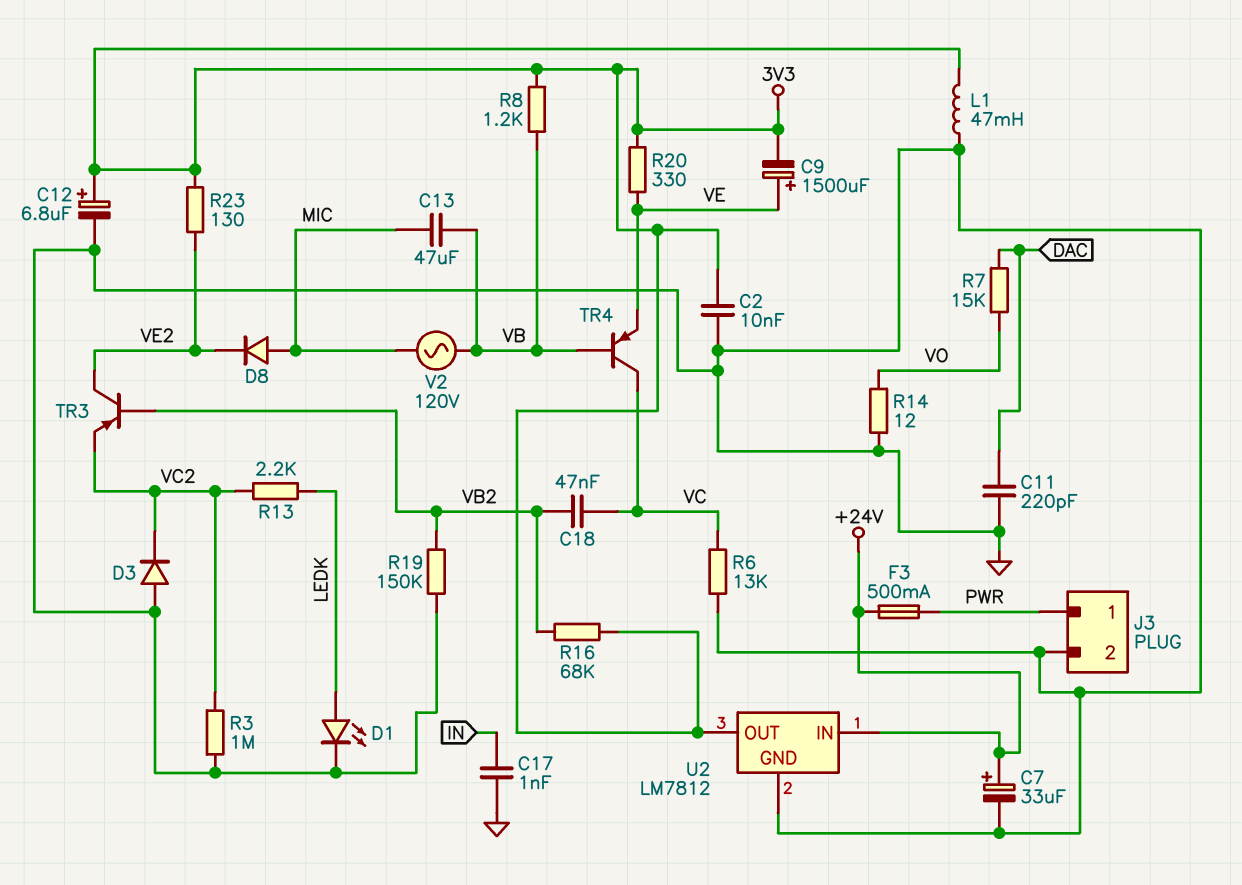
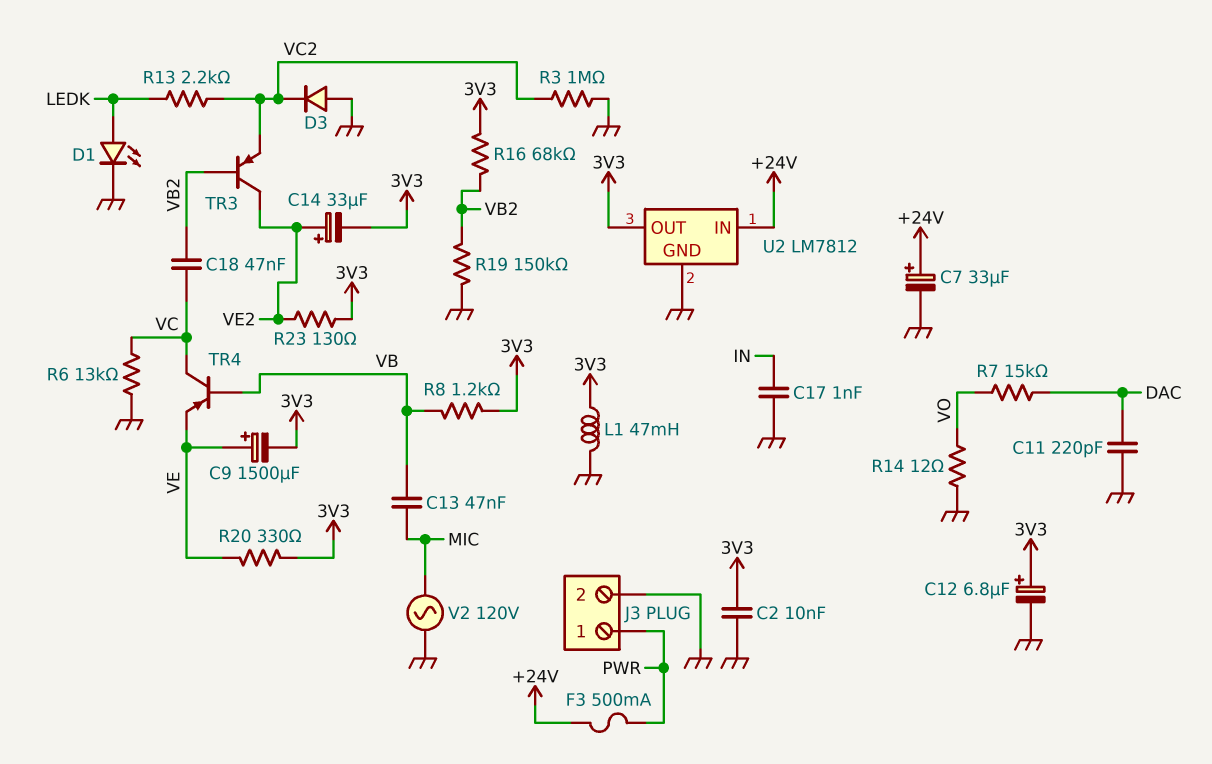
C13: 47uF (MIC, VB) -> 47nF (MIC, VB)
C14: none -> 33uF (plus VE2, minus 3V3)
D8: diode (A MIC, K VE2) -> none
V2: AC 120V (MIC, VB) -> AC 120V (GND, MIC)

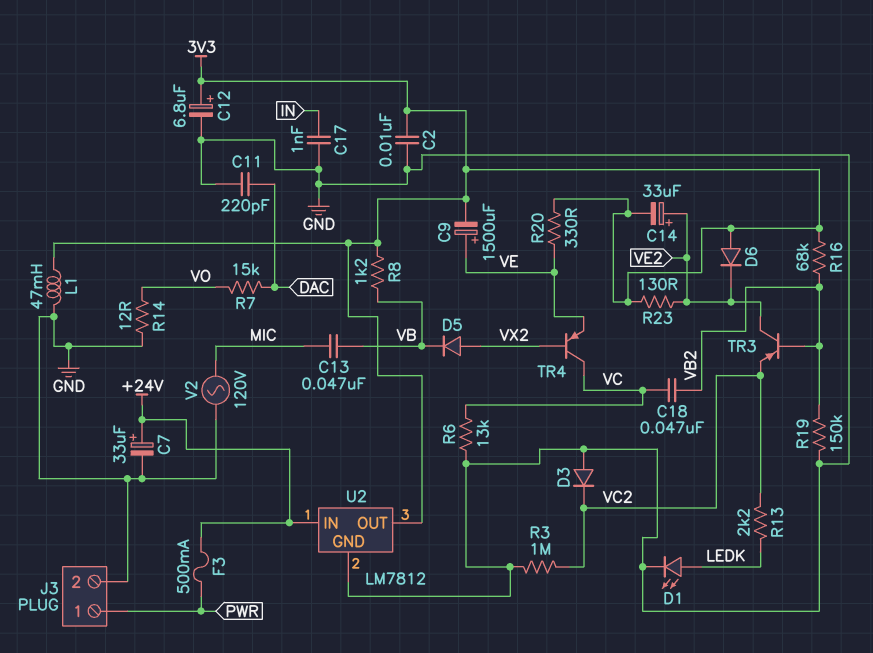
D5: none -> diode (A VX2, K VB)
D6: none -> diode (A 3V3, K VE2)
TR4: PNP (B VB, C VC, E VE) -> PNP (B VX2, C VC, E VE)

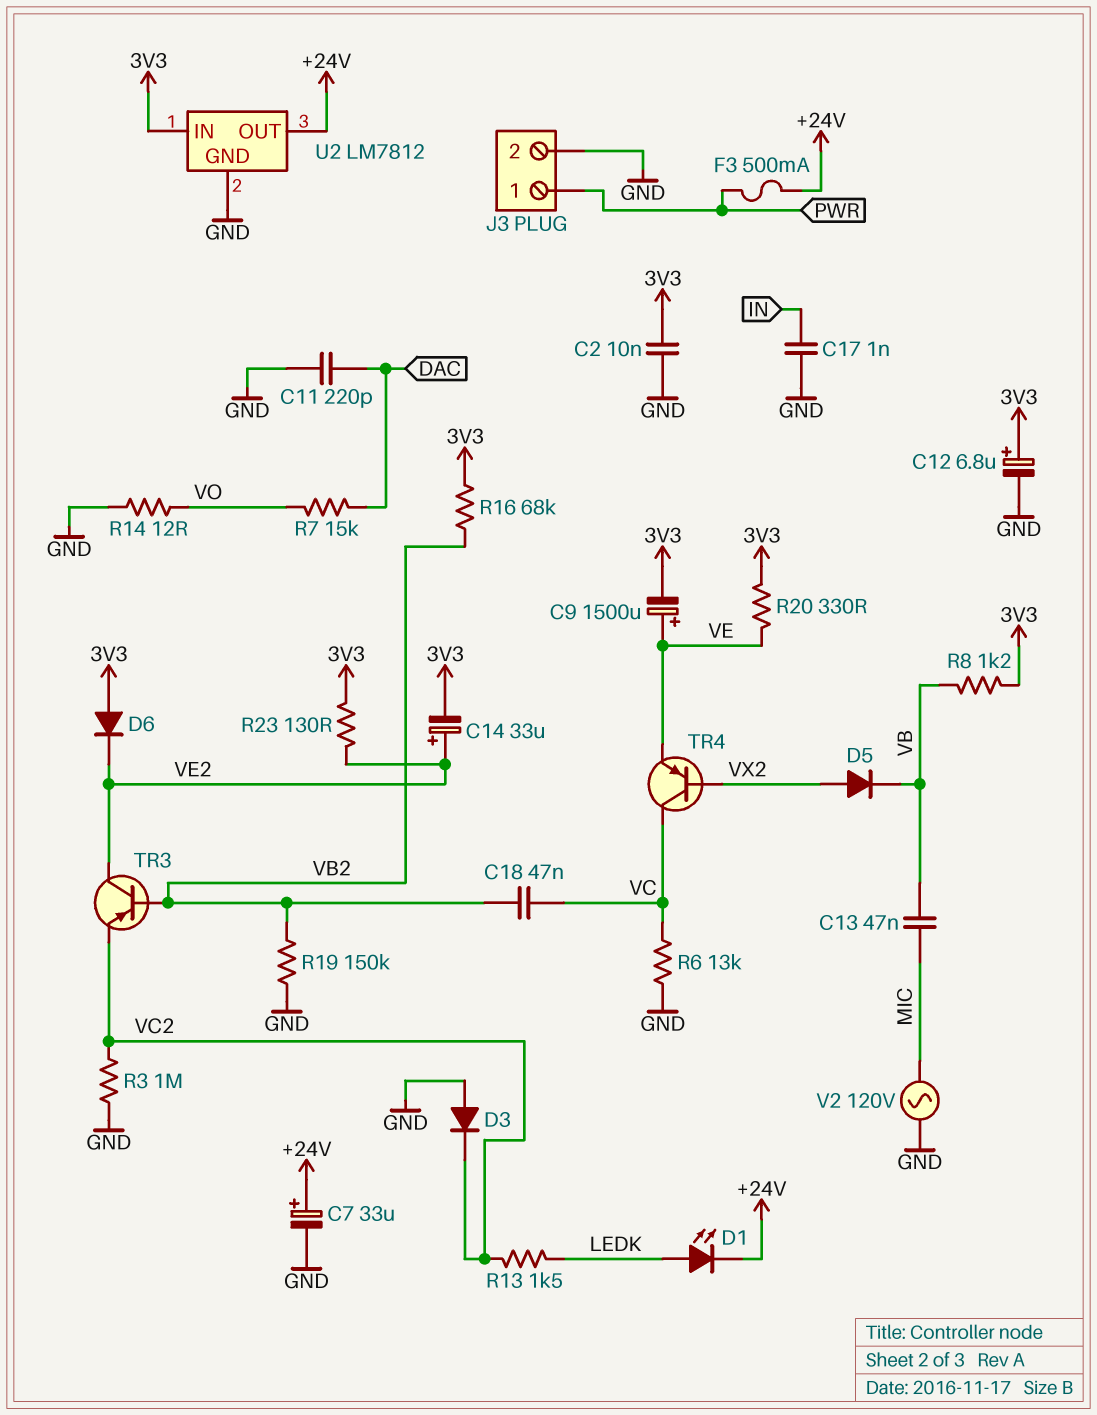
D1: LED (A LEDK, K GND) -> LED (A LEDK, K +24V)
L1: 47mH (3V3, GND) -> none
R13: 2.2k (LEDK, VC2) -> 1.5k (LEDK, VC2)
U2 pin IN: +24V -> 3V3
U2 pin OUT: 3V3 -> +24V

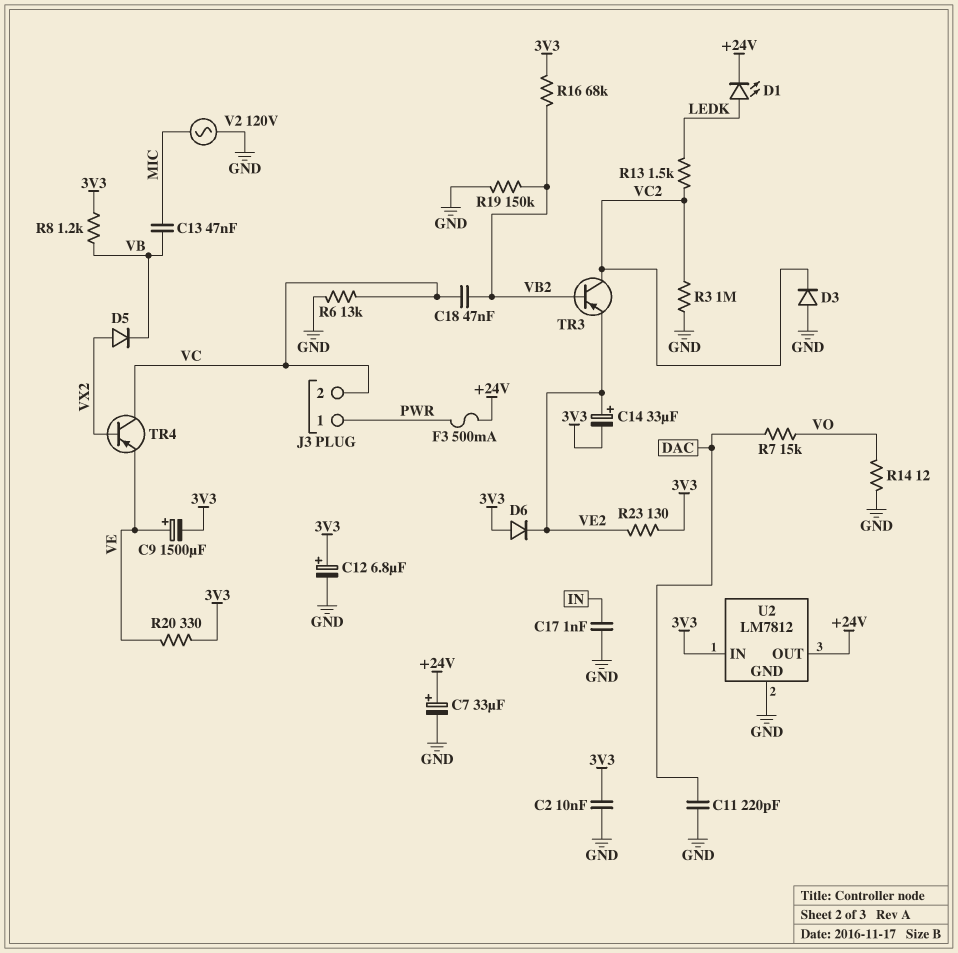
J3 pin 2: GND -> VC
TR3: PNP (B VB2, C VE2, E VC2) -> PNP (B VB2, C VC2, E VE2)

